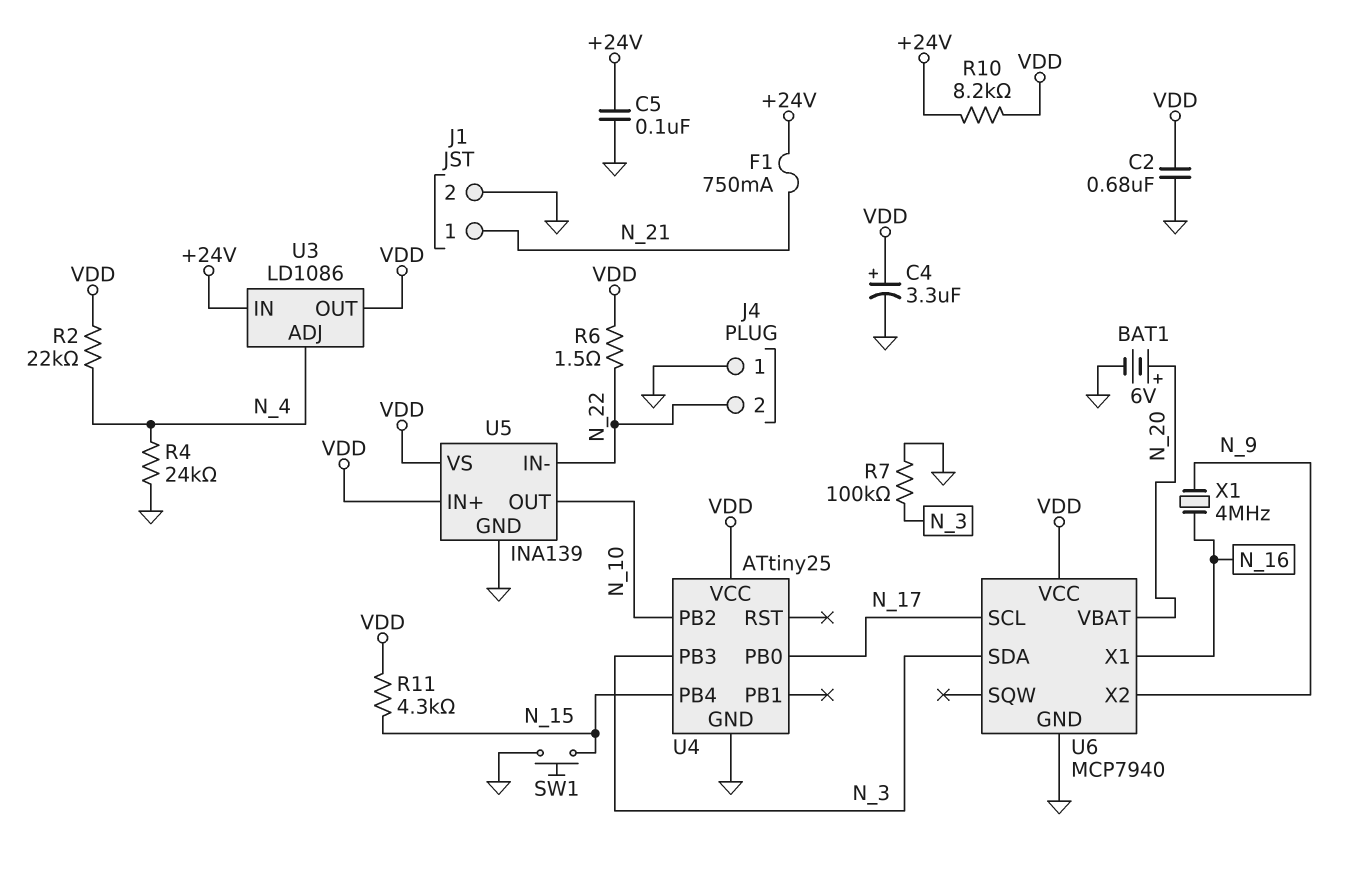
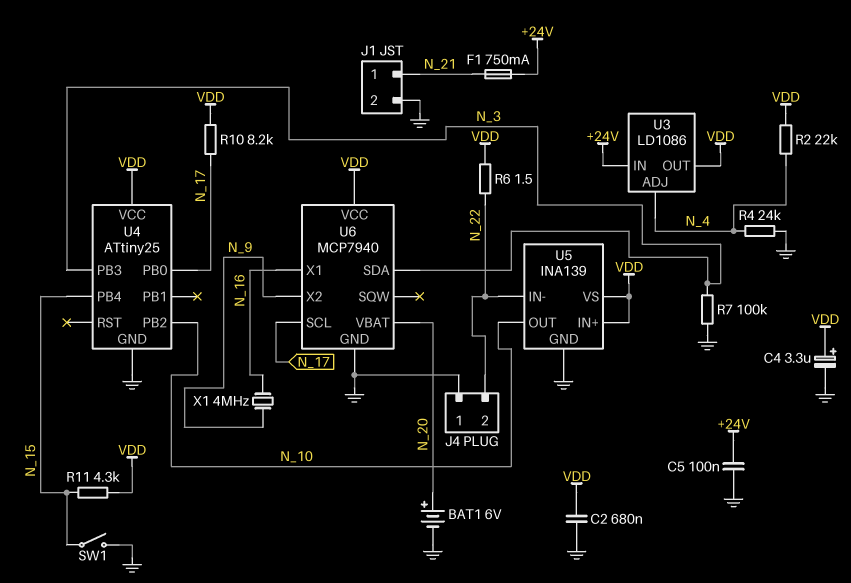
R10: 8.2k (+24V, VDD) -> 8.2k (N_17, VDD)
SW1: button (GND, N_15) -> switch (GND, N_15)

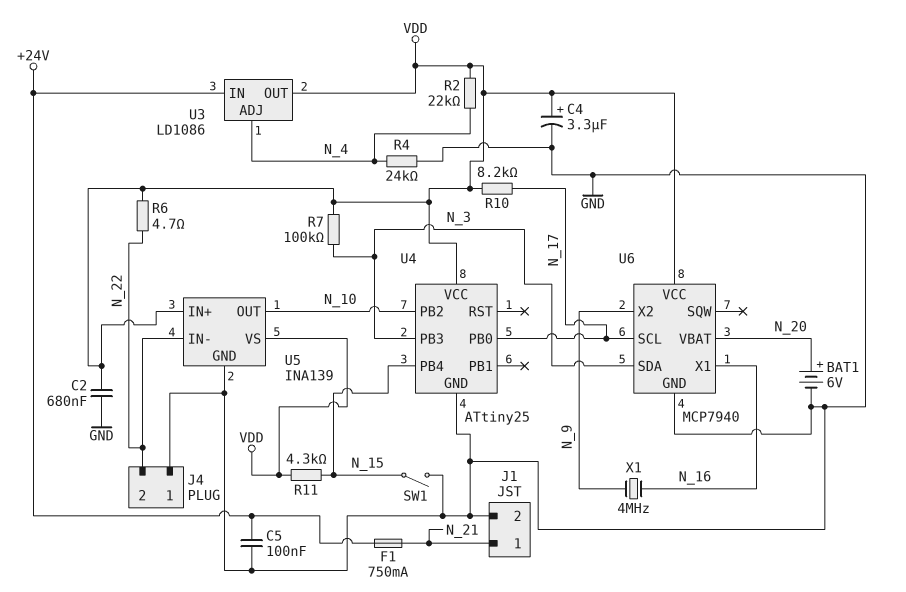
R6: 1.5 (N_22, VDD) -> 4.7 (N_22, VDD)
R7: 100k (GND, N_3) -> 100k (N_3, VDD)

